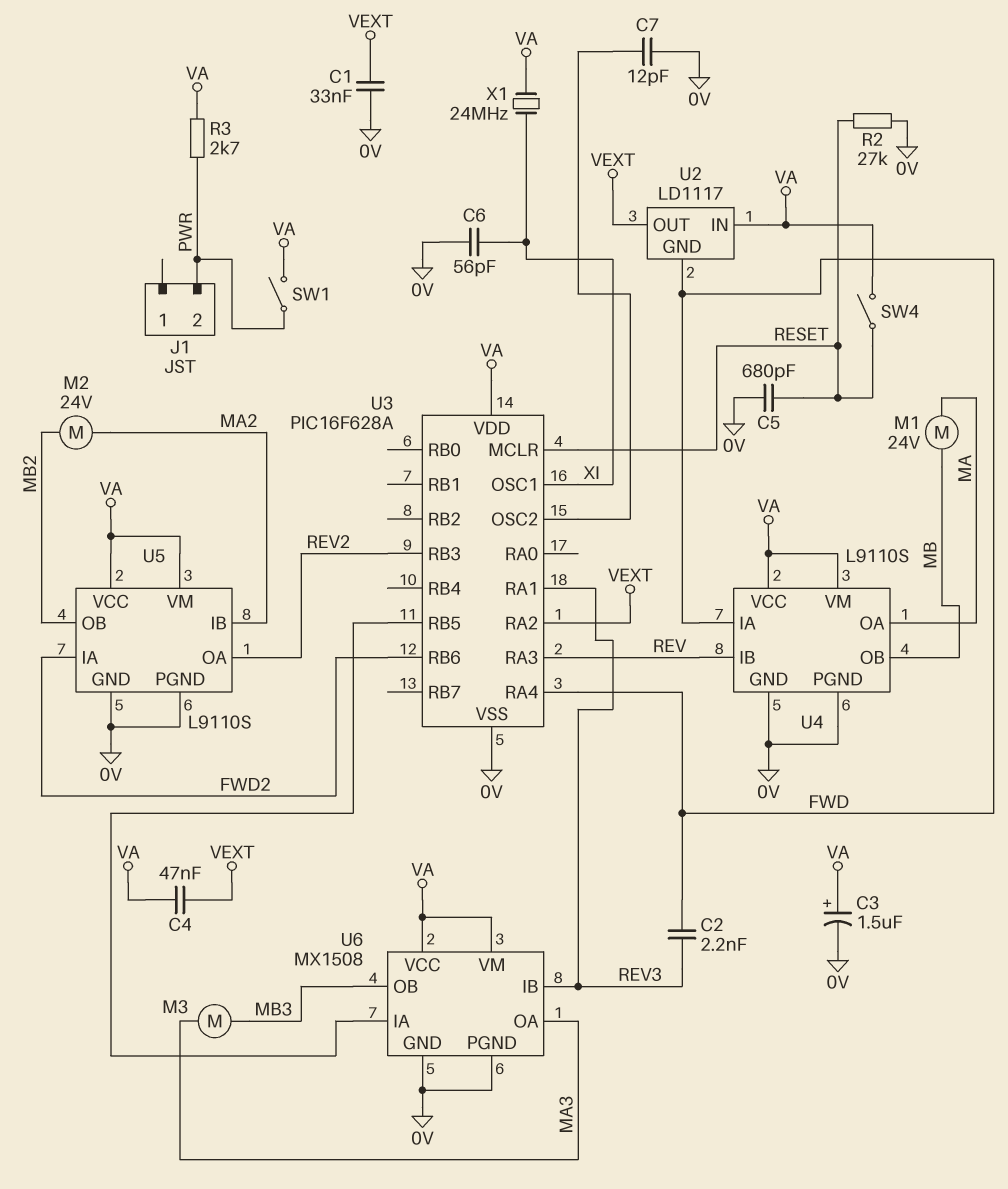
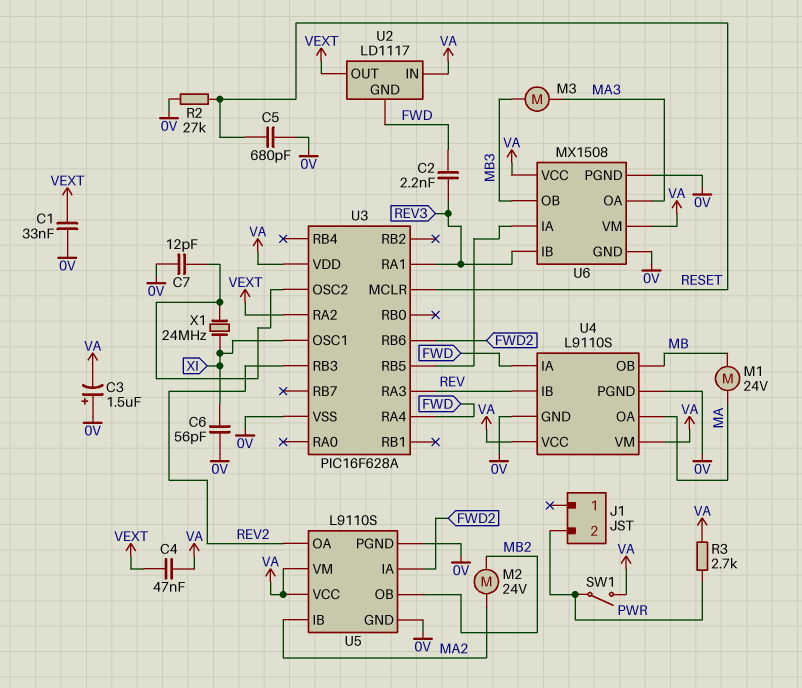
C3: 1.5uF (plus VA, minus 0V) -> 1.5uF (plus 0V, minus VA)
SW4: switch (RESET, VA) -> none
X1: 24MHz (VA, XI) -> 24MHz (U3/OSC2, XI)

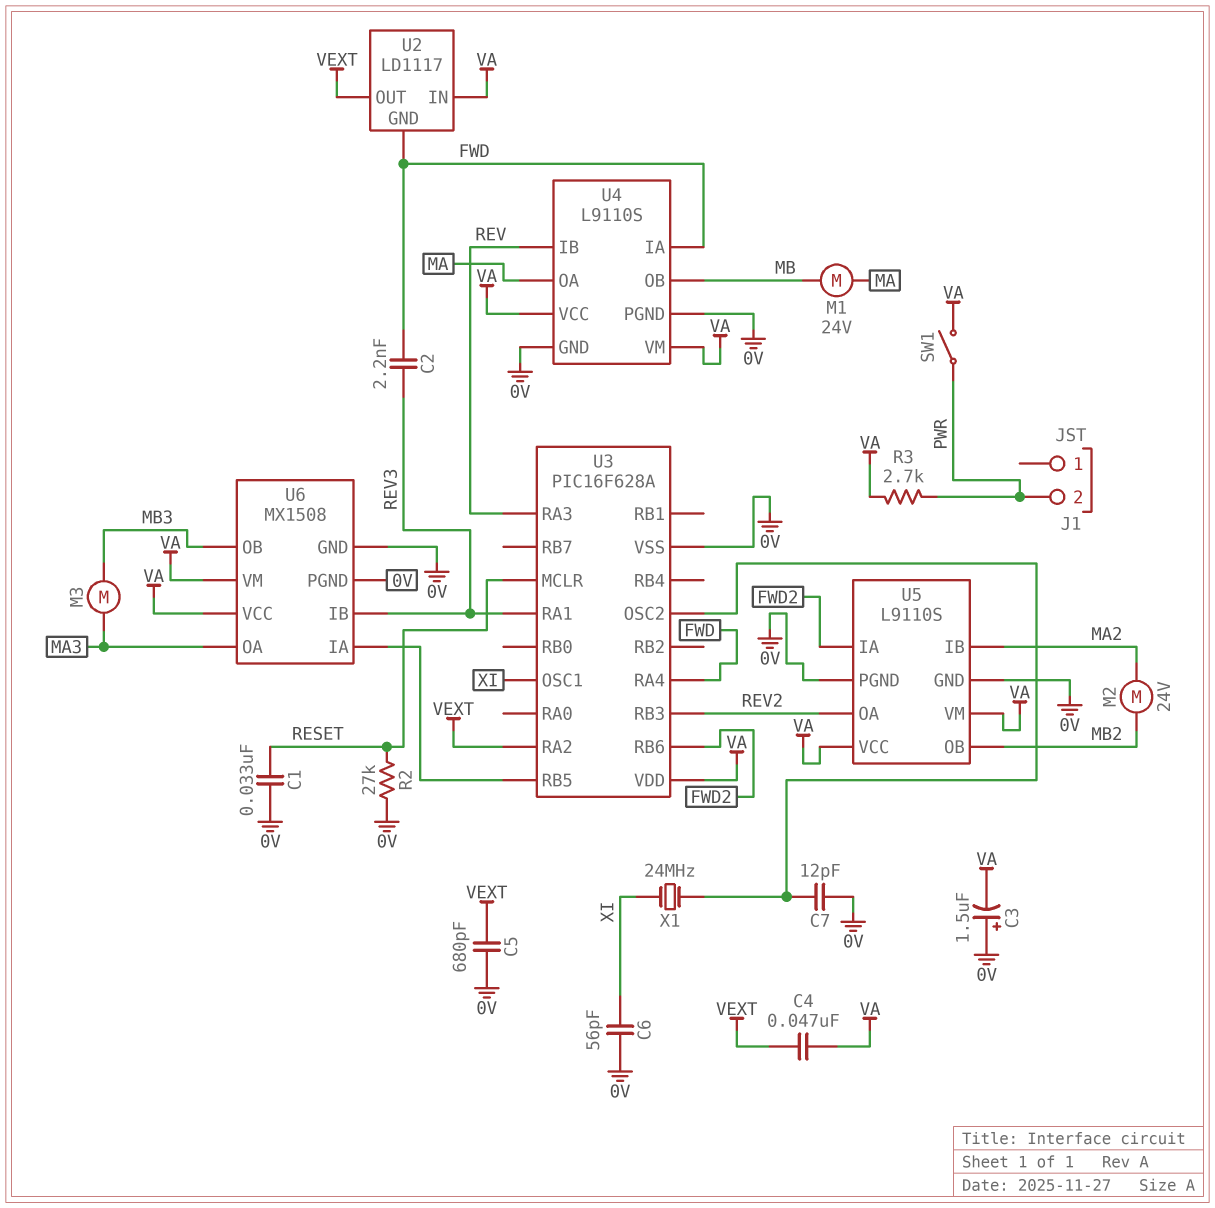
C1: 33nF (0V, VEXT) -> 33nF (0V, RESET)
C5: 680pF (0V, RESET) -> 680pF (0V, VEXT)

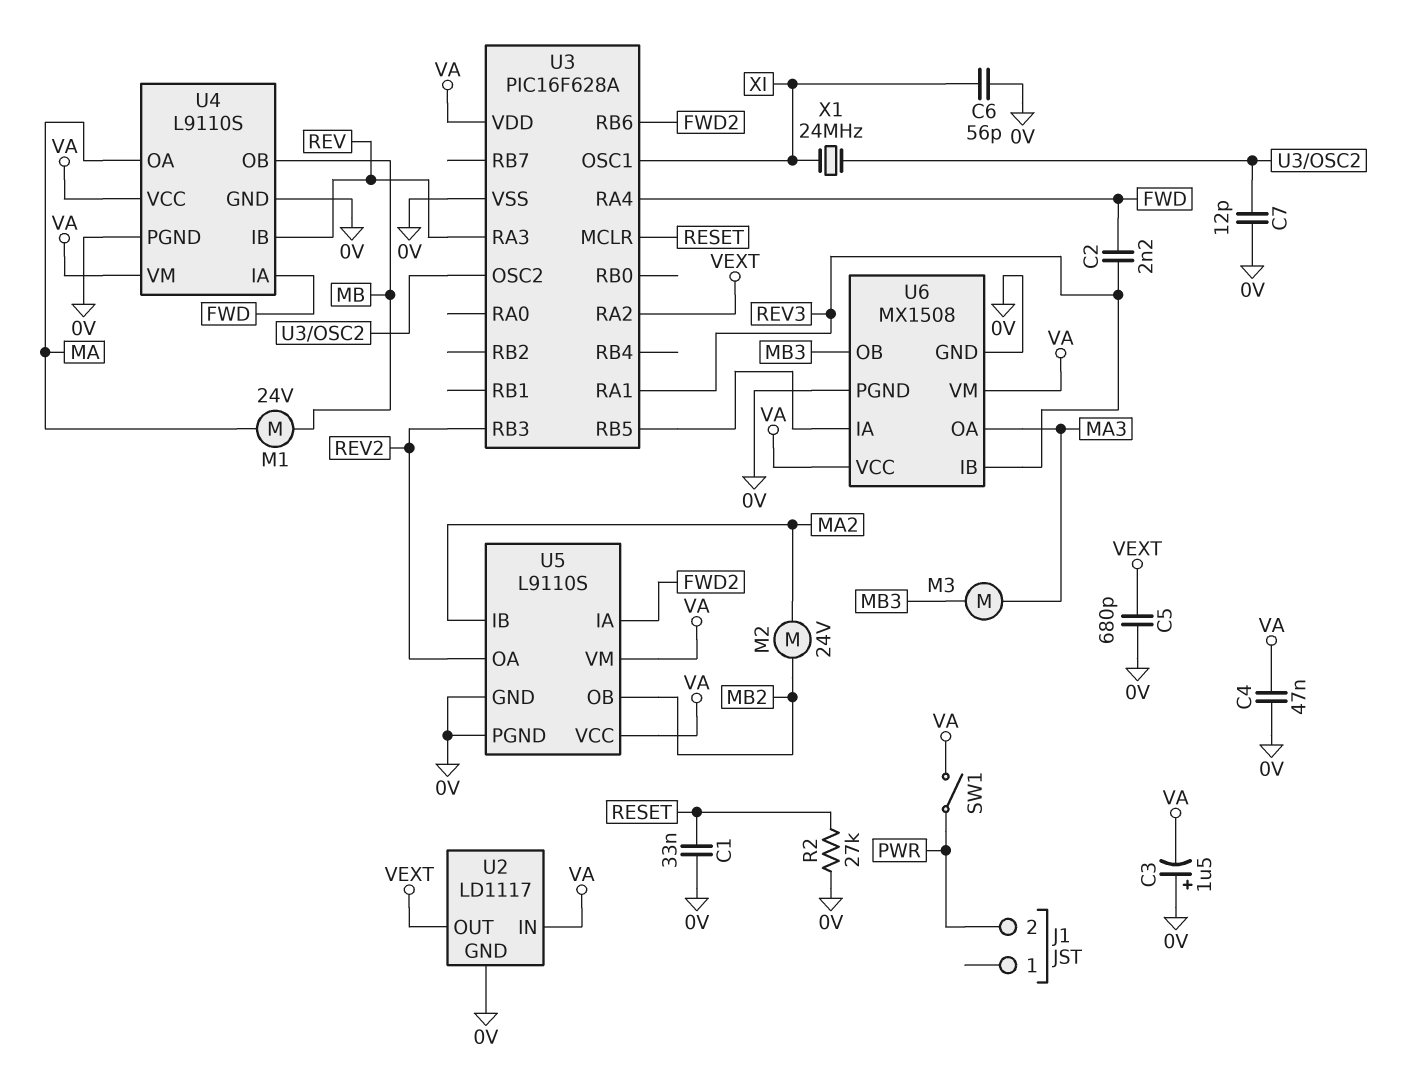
C4: 47nF (VA, VEXT) -> 47nF (0V, VA)
R3: 2.7k (PWR, VA) -> none
U2 pin GND: FWD -> 0V

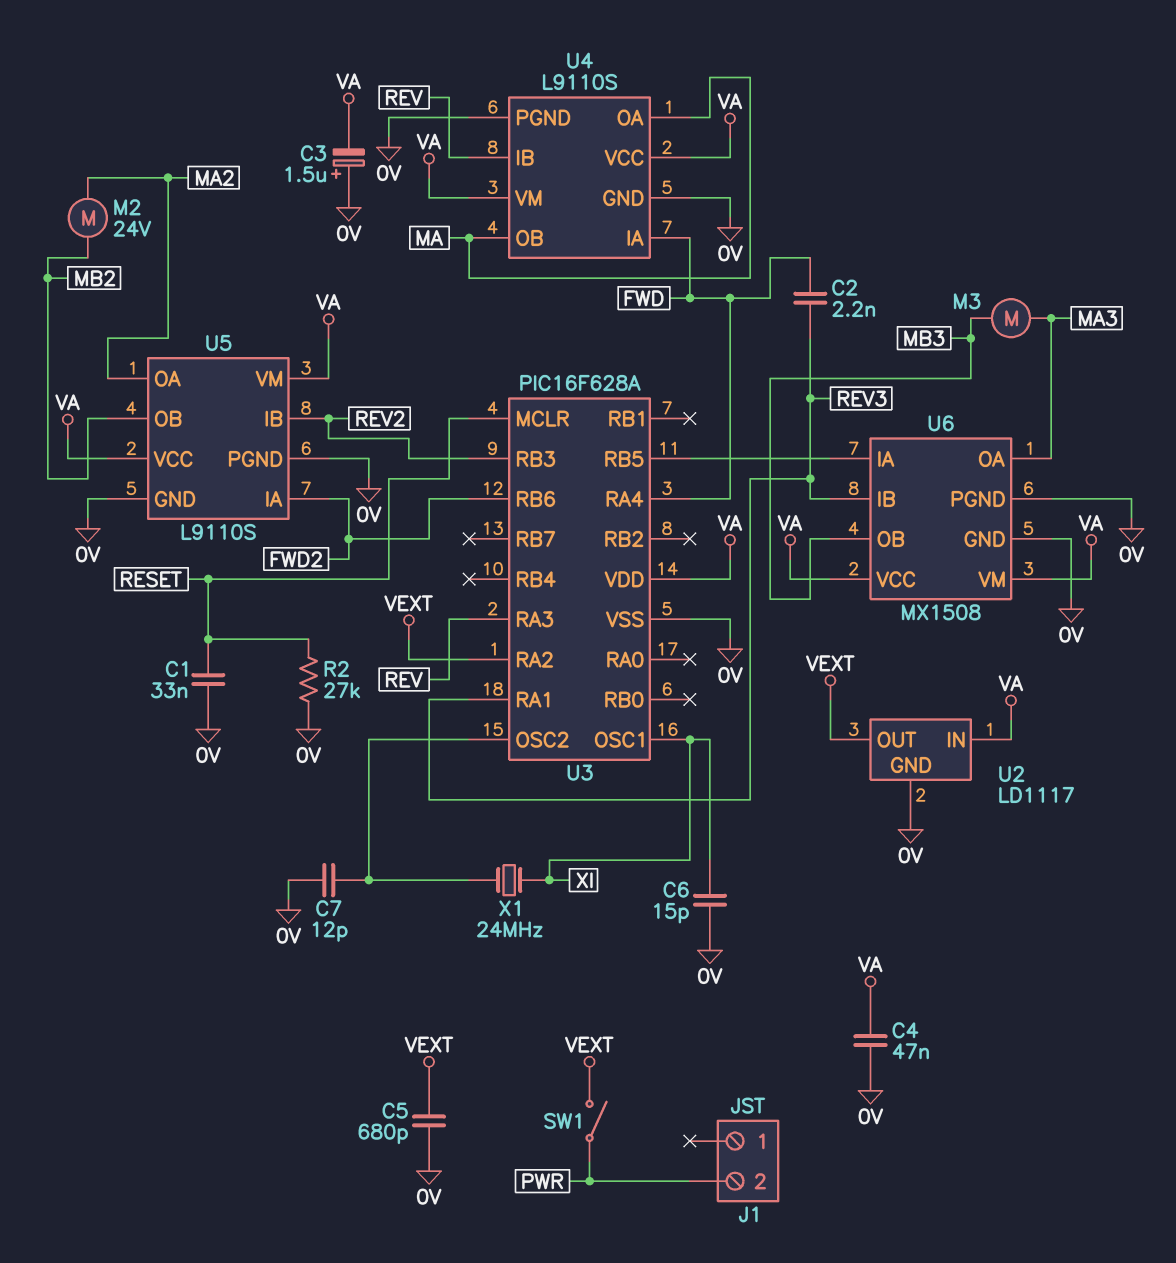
C6: 56pF (0V, XI) -> 15pF (0V, XI)
M1: motor 24V (MA, MB) -> none
SW1: switch (PWR, VA) -> switch (PWR, VEXT)
U4 pin OB: MB -> MA
U5 pin IB: MA2 -> REV2
U5 pin OA: REV2 -> MA2

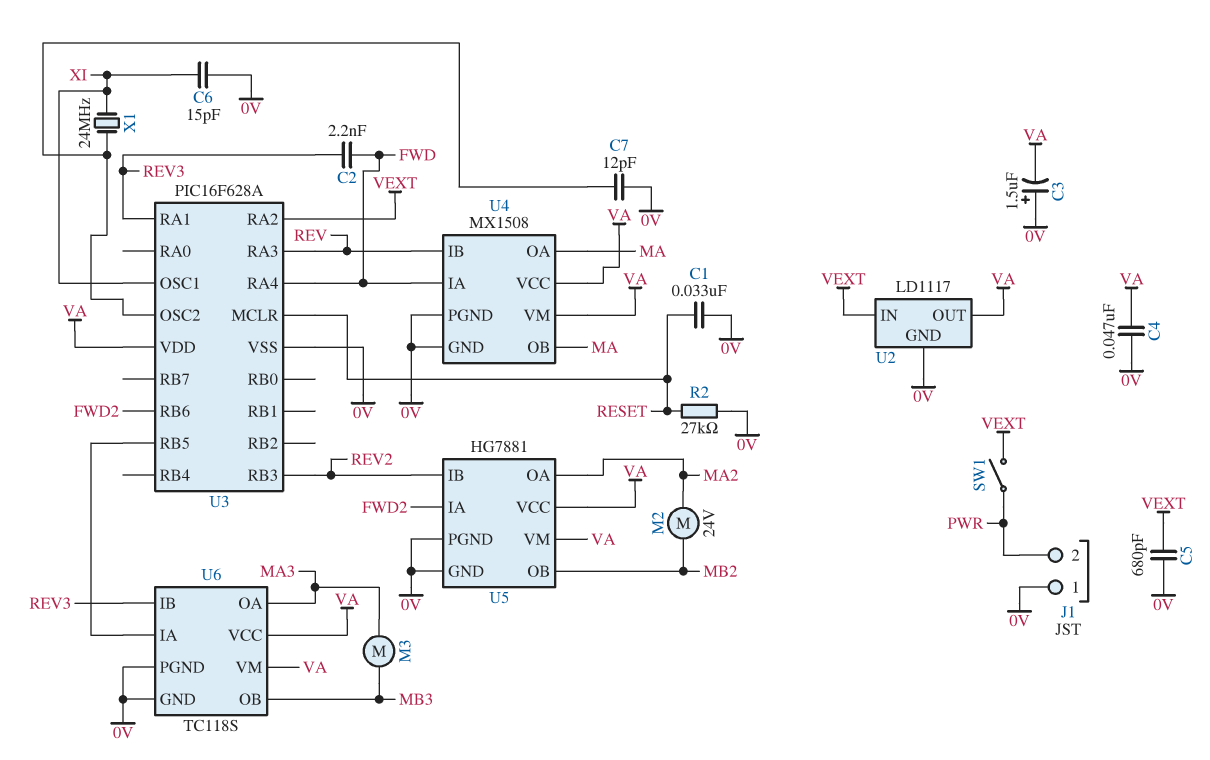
J1 pin 1: none -> 0V
U2 pin IN: VA -> VEXT
U2 pin OUT: VEXT -> VA
U4: L9110S -> MX1508
U5: L9110S -> HG7881
U6: MX1508 -> TC118S

